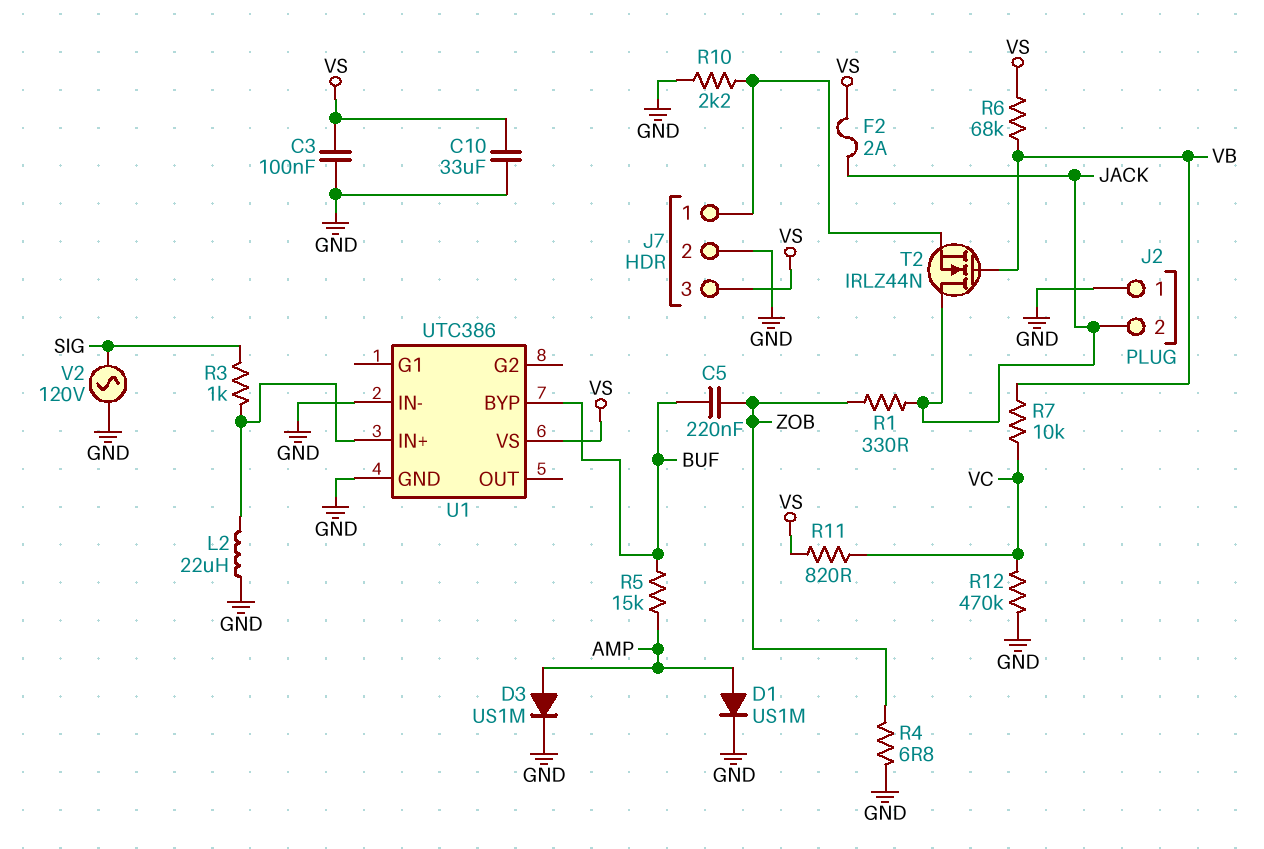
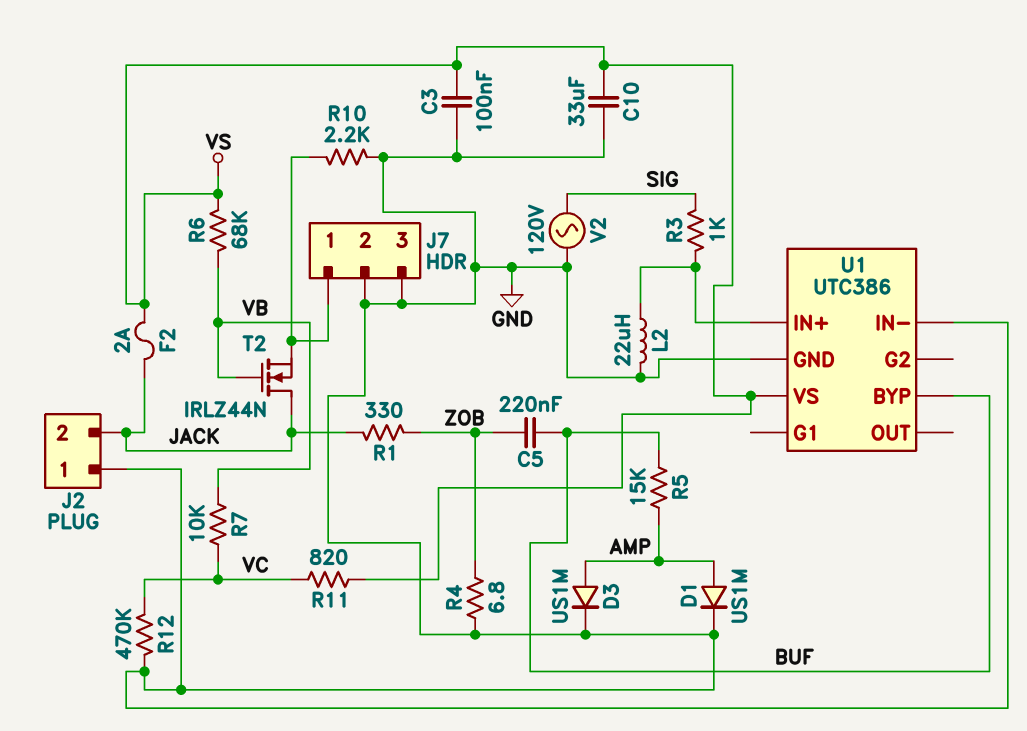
J7 pin 3: VS -> GND

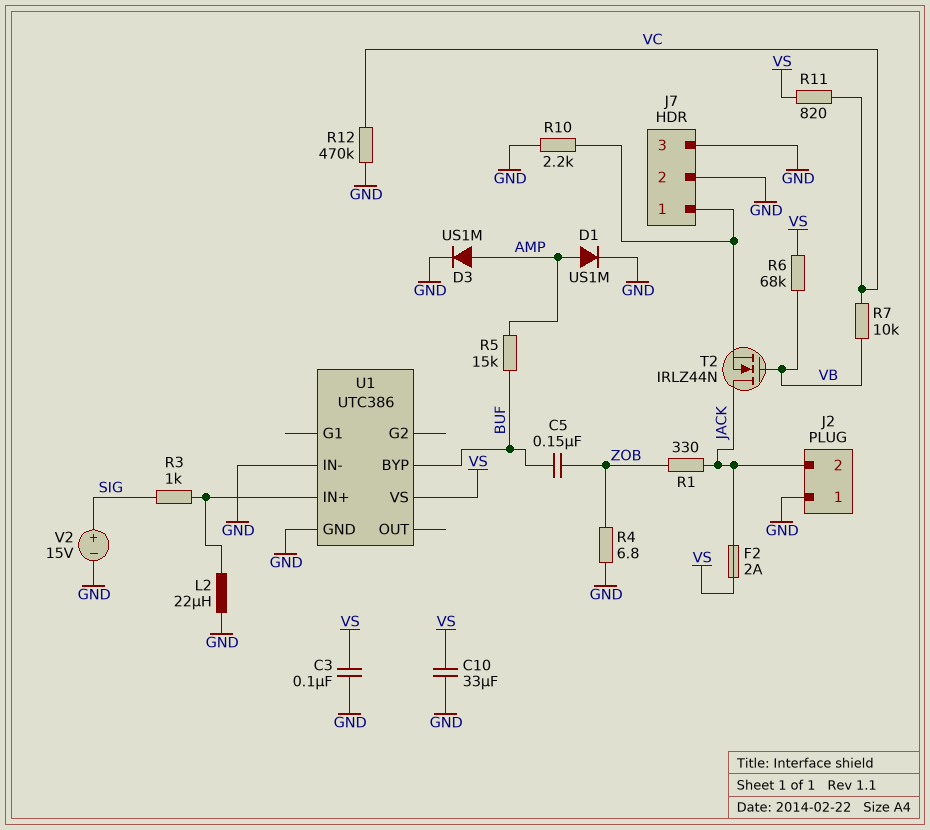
C5: 220nF (BUF, ZOB) -> 150nF (BUF, ZOB)
V2: AC 120V (GND, SIG) -> 15V (plus SIG, minus GND)

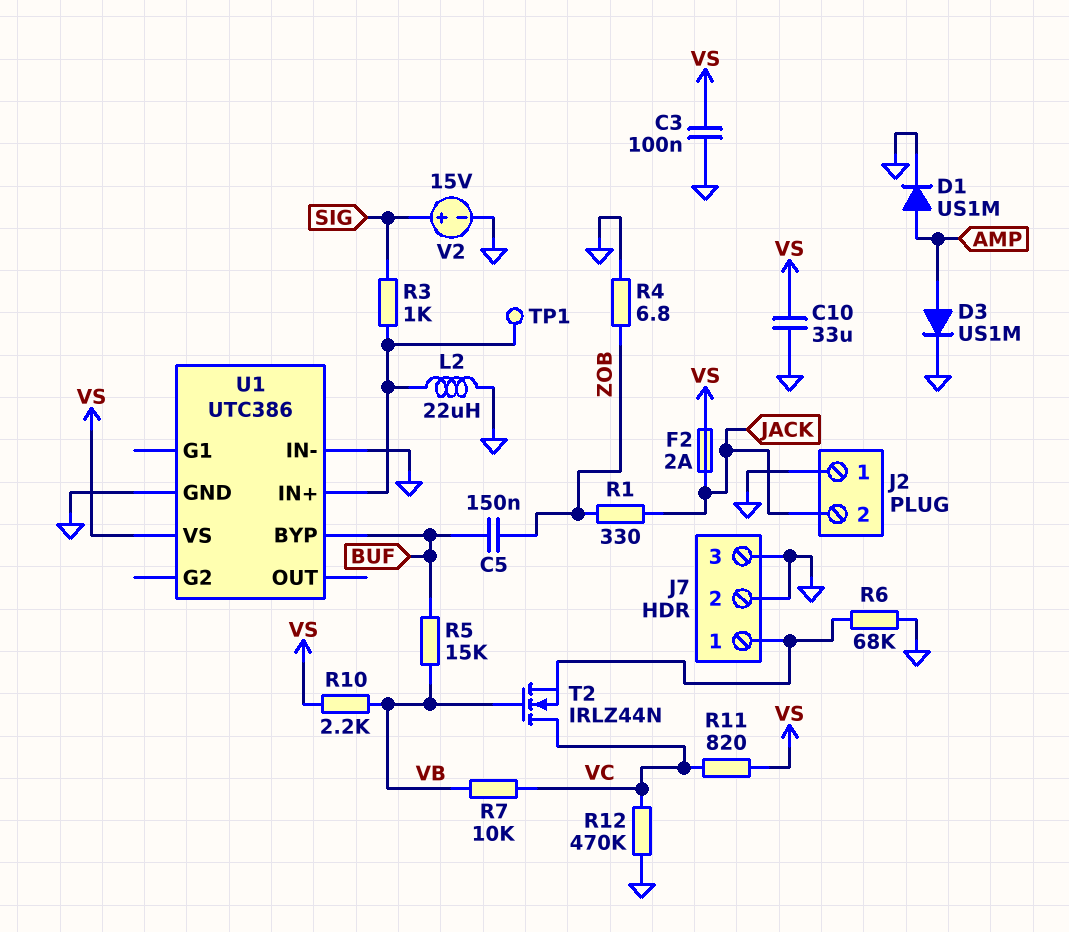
R5: 15k (AMP, BUF) -> 15k (BUF, VB)
R6: 68k (VB, VS) -> 68k (GND, J7/1)
R10: 2.2k (GND, J7/1) -> 2.2k (VB, VS)
T2: NMOS IRLZ44N (G VB, D JACK, S J7/1) -> NMOS IRLZ44N (G VB, D VC, S J7/1)
TP1: none -> test point (U1/IN+)

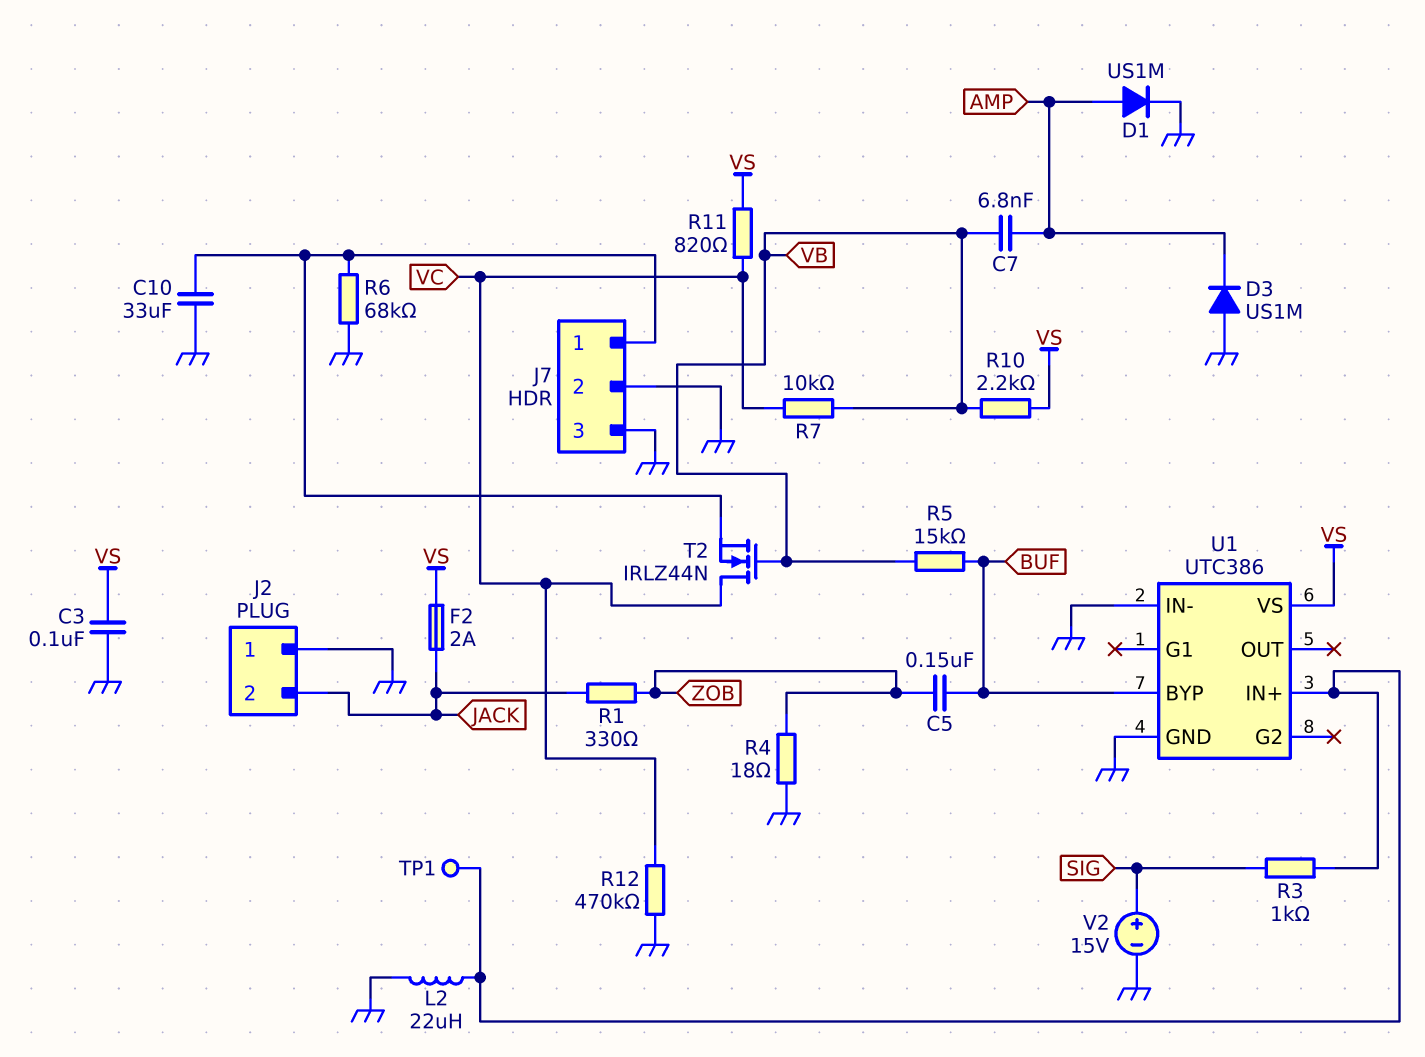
C7: none -> 6.8nF (AMP, VB)
C10: 33uF (GND, VS) -> 33uF (GND, J7/1)
D3: diode US1M (A AMP, K GND) -> diode US1M (A GND, K AMP)
R4: 6.8 (GND, ZOB) -> 18 (GND, ZOB)

